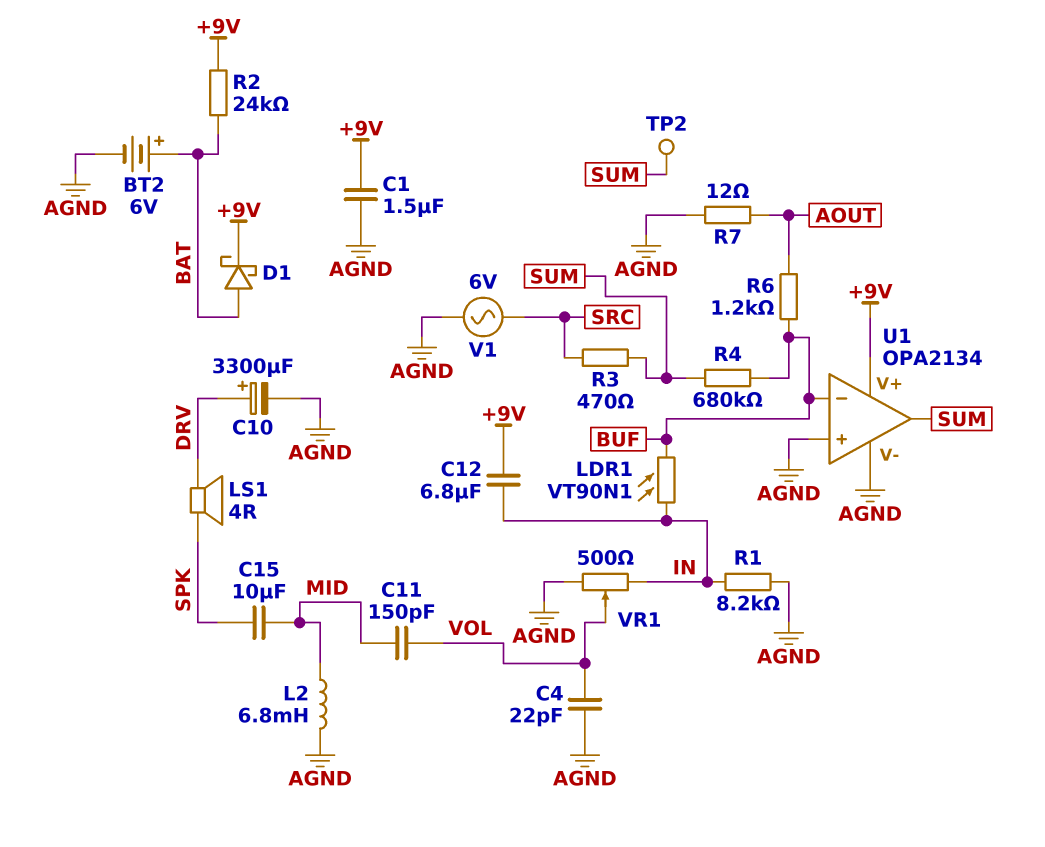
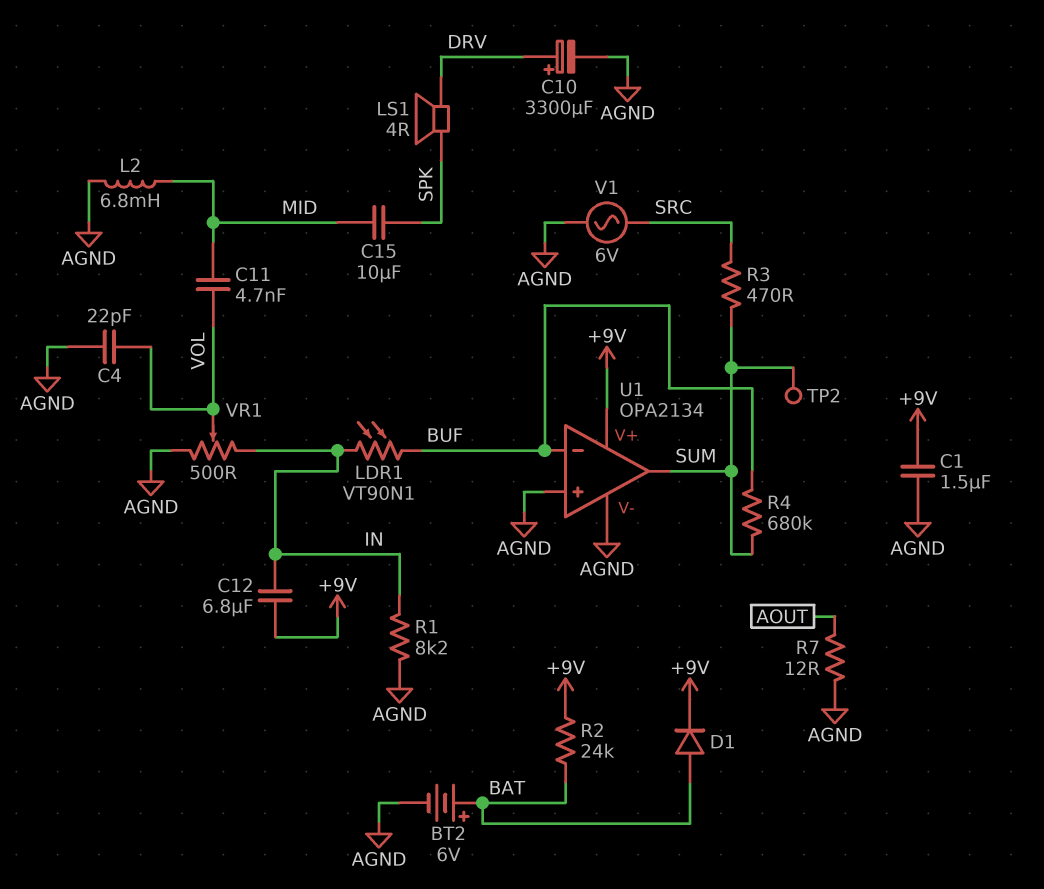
C11: 150pF (MID, VOL) -> 4.7nF (MID, VOL)
D1: schottky (A BAT, K +9V) -> diode (A BAT, K +9V)
R6: 1.2k (AOUT, BUF) -> none

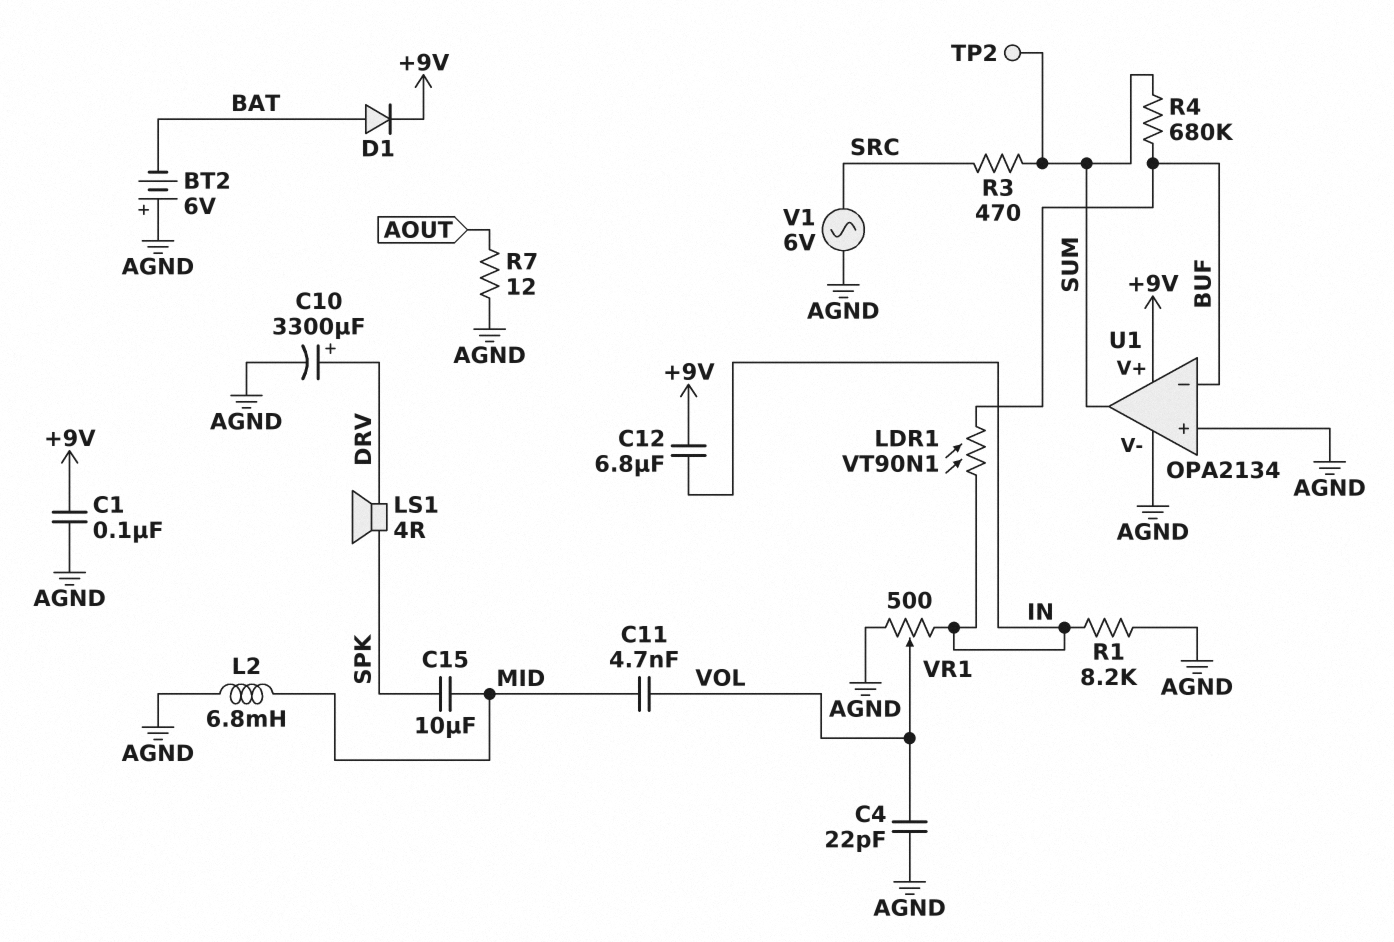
BT2: 6V (plus BAT, minus AGND) -> 6V (plus AGND, minus BAT)
C1: 1.5uF (+9V, AGND) -> 100nF (+9V, AGND)
R2: 24k (+9V, BAT) -> none

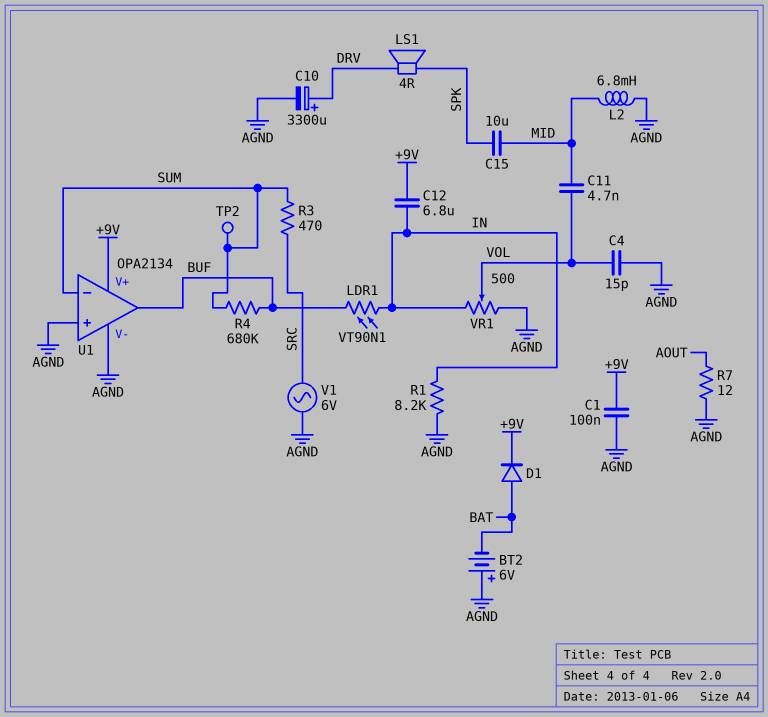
C4: 22pF (AGND, VOL) -> 15pF (AGND, VOL)
U1 pin in-: BUF -> SUM
U1 pin out: SUM -> BUF

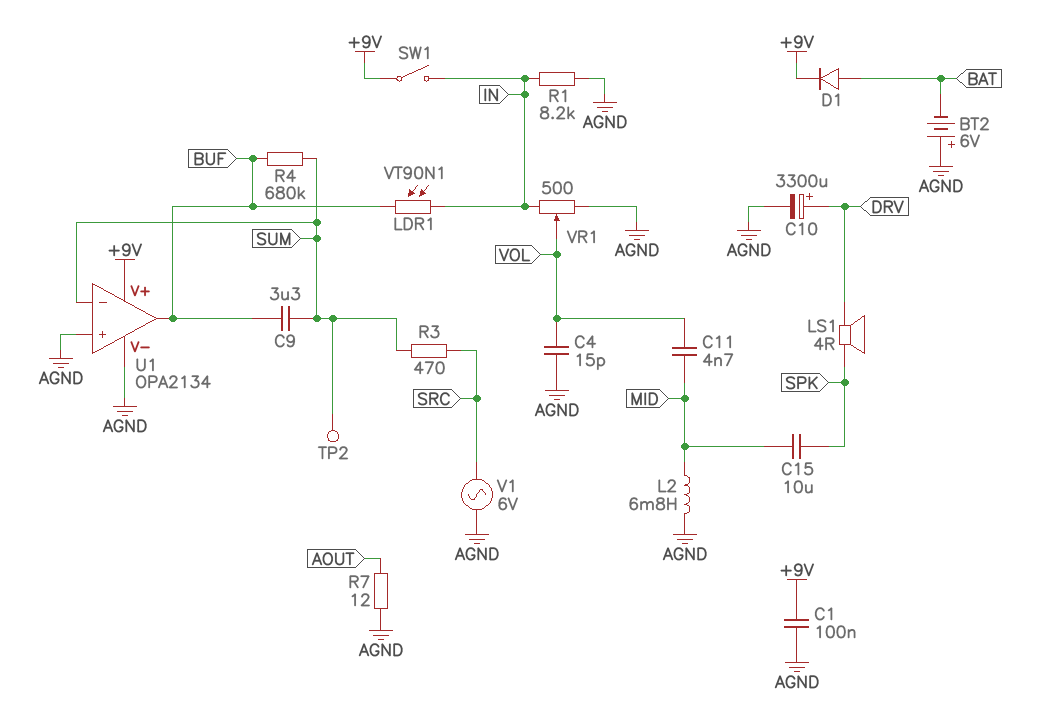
C9: none -> 3.3uF (BUF, SUM)
C12: 6.8uF (+9V, IN) -> none
SW1: none -> switch (+9V, IN)

